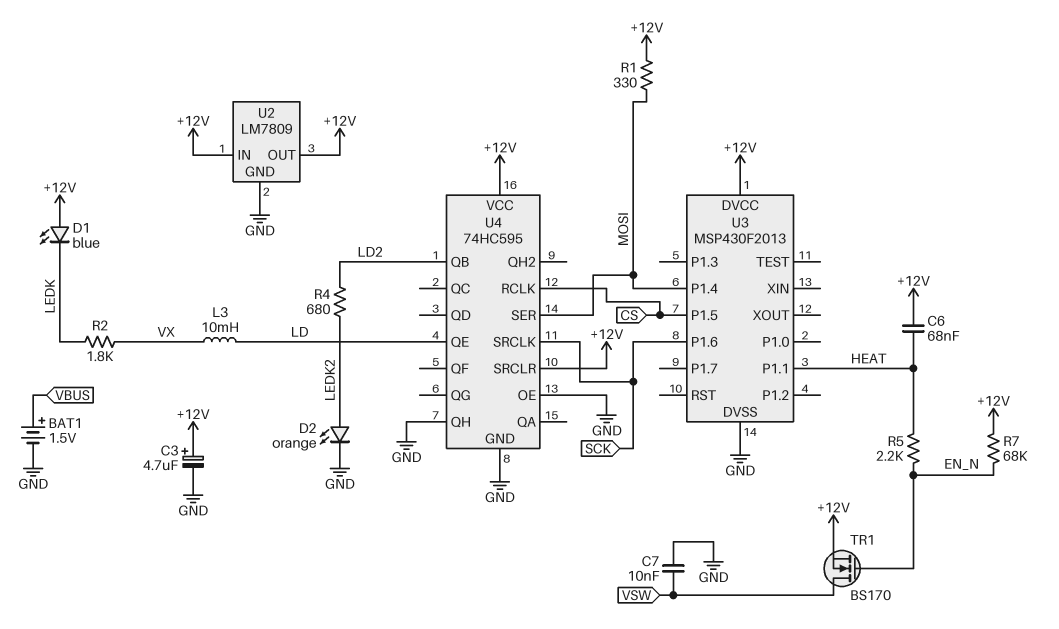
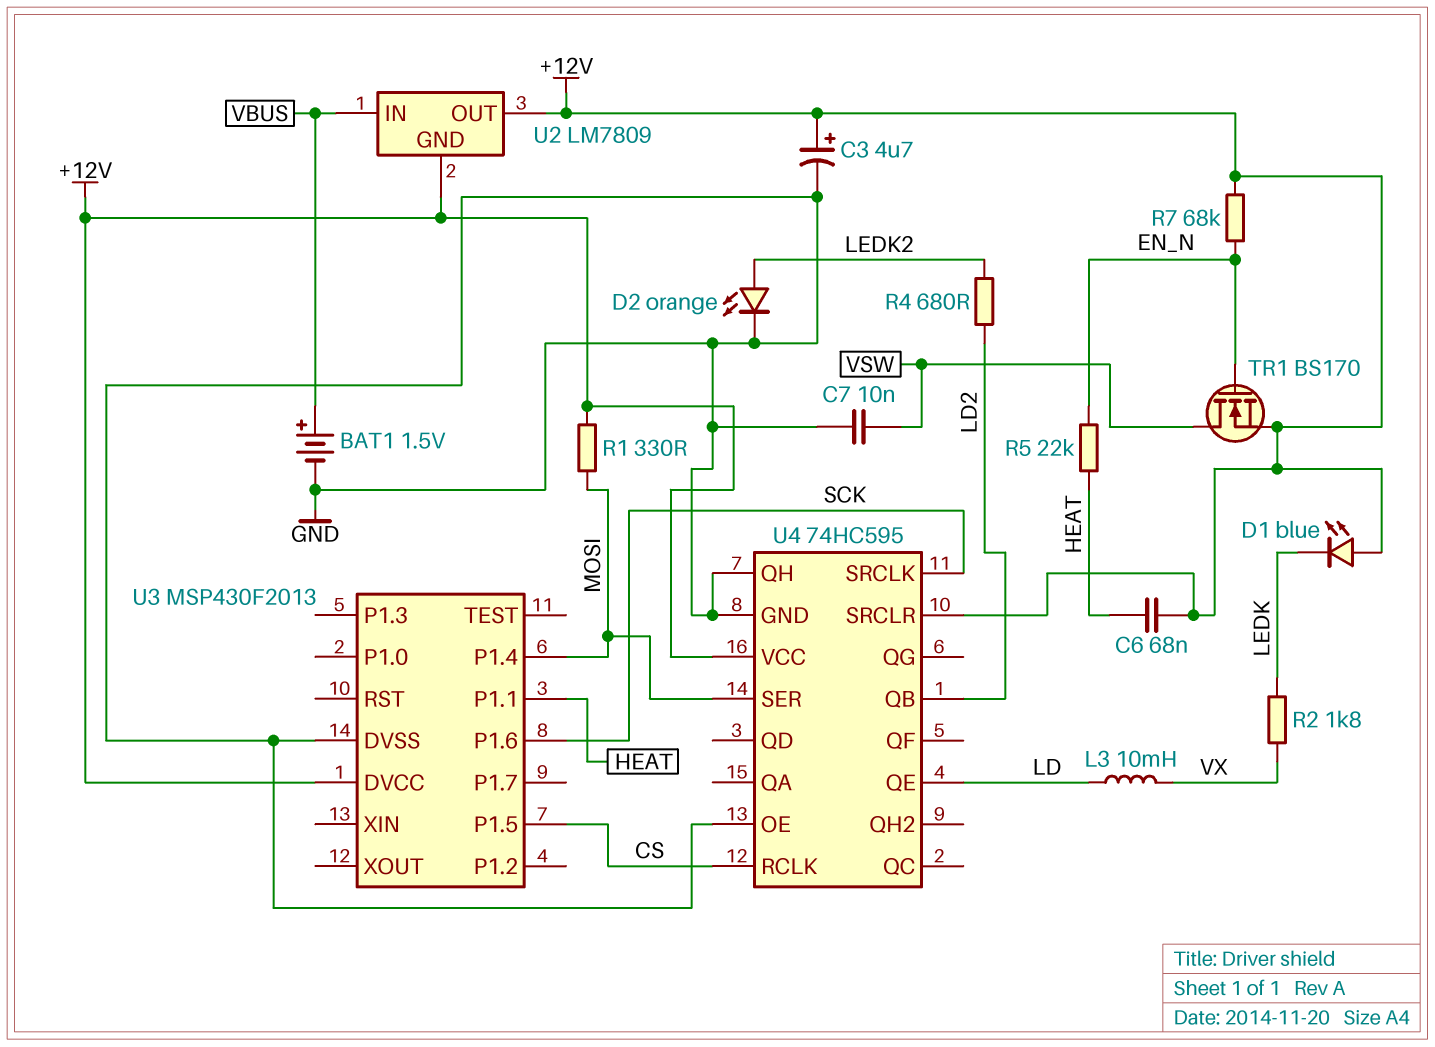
R5: 2.2k (EN_N, HEAT) -> 22k (EN_N, HEAT)
U2 pin GND: GND -> +12V
U2 pin IN: +12V -> VBUS

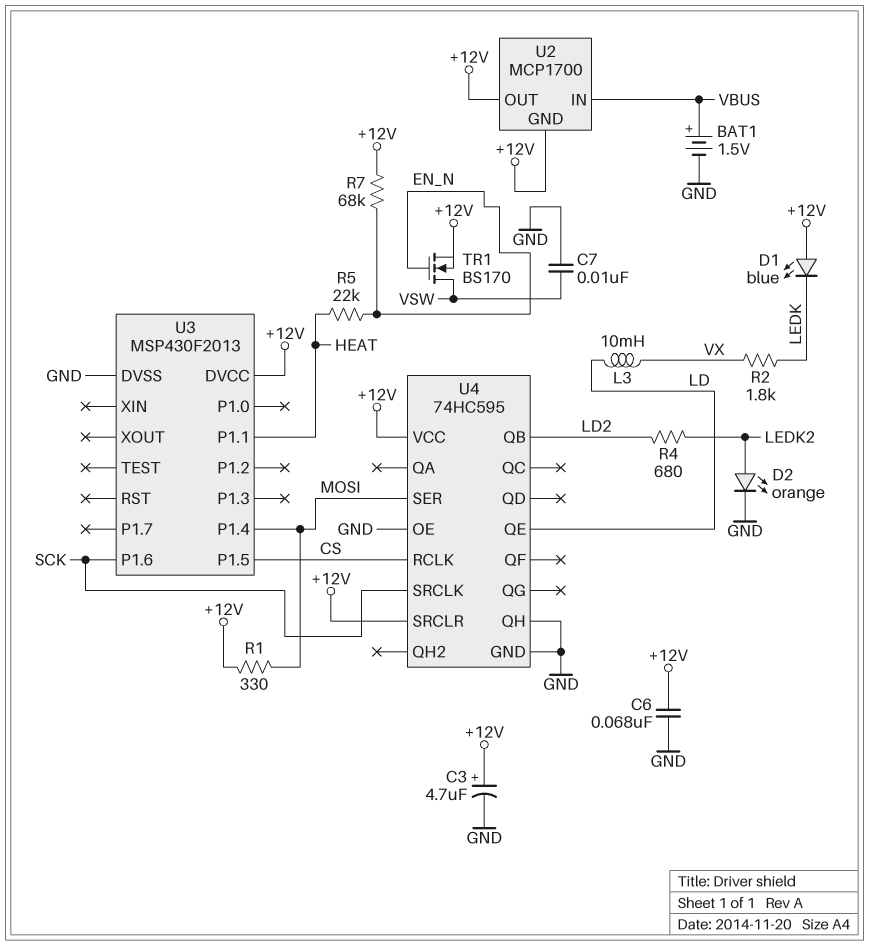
C6: 68nF (+12V, HEAT) -> 68nF (+12V, GND)
U2: LM7809 -> MCP1700

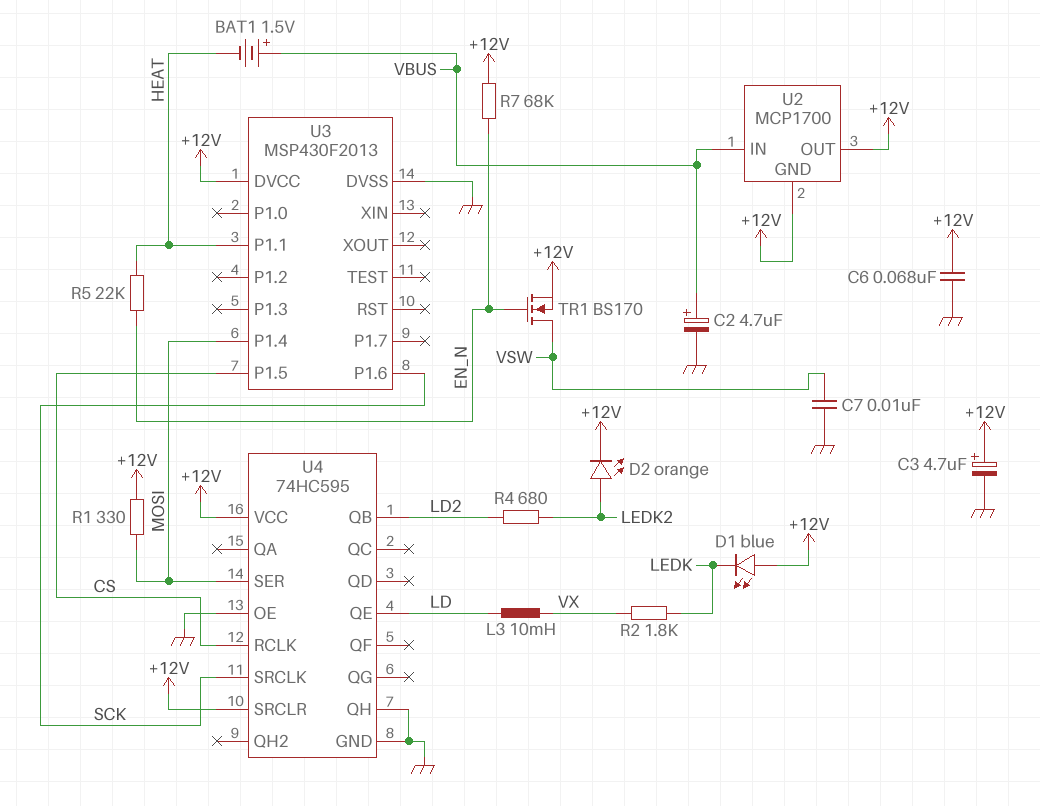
BAT1: 1.5V (plus VBUS, minus GND) -> 1.5V (plus VBUS, minus HEAT)
C2: none -> 4.7uF (plus VBUS, minus GND)
D2: LED orange (A LEDK2, K GND) -> LED orange (A LEDK2, K +12V)

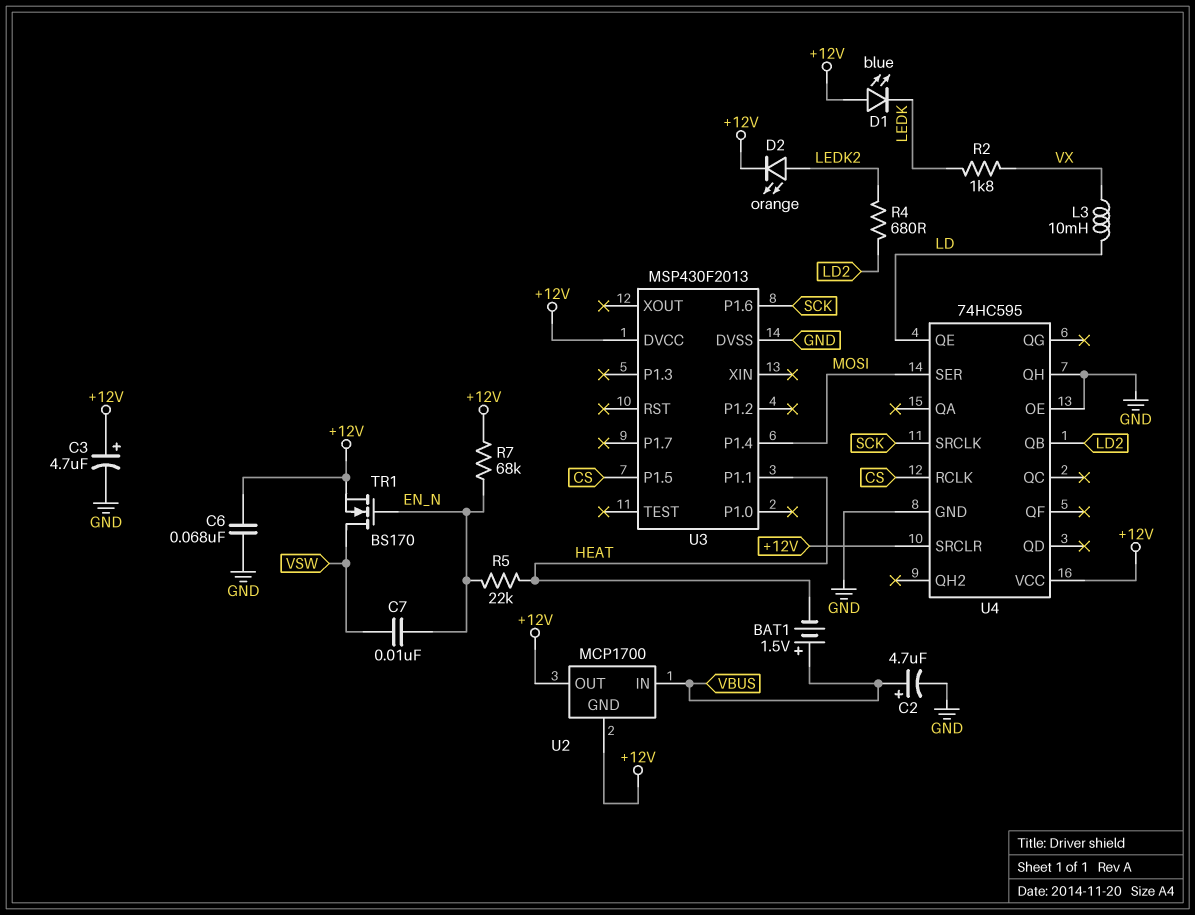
C7: 10nF (GND, VSW) -> 10nF (EN_N, VSW)
R1: 330 (+12V, MOSI) -> none

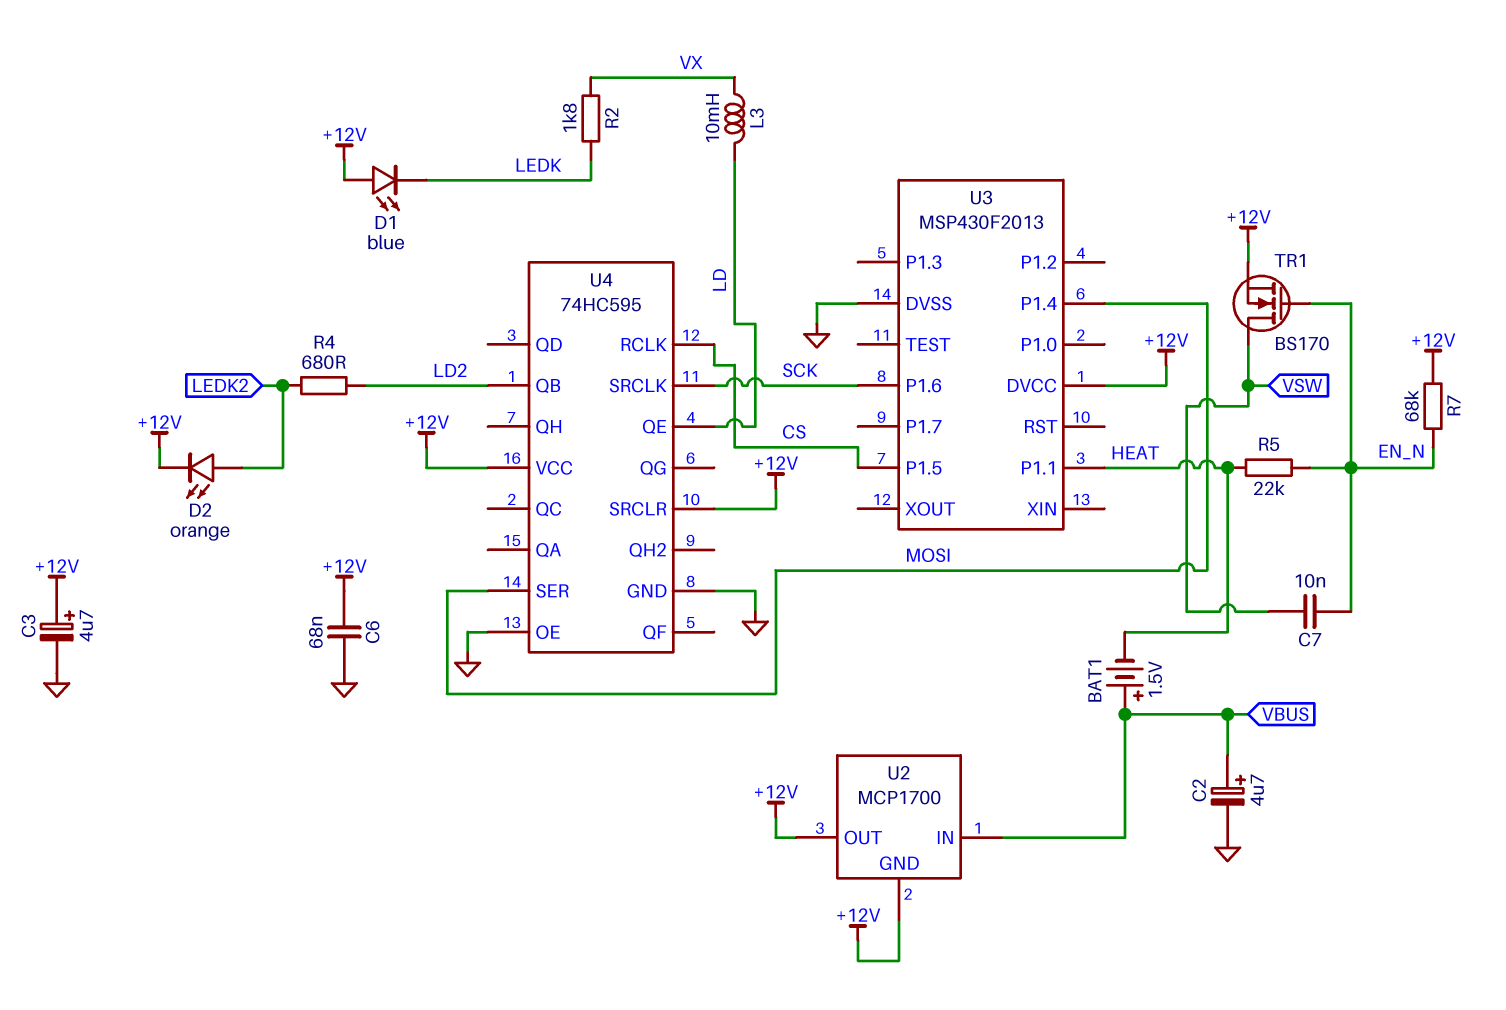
U4 pin QH: GND -> none

